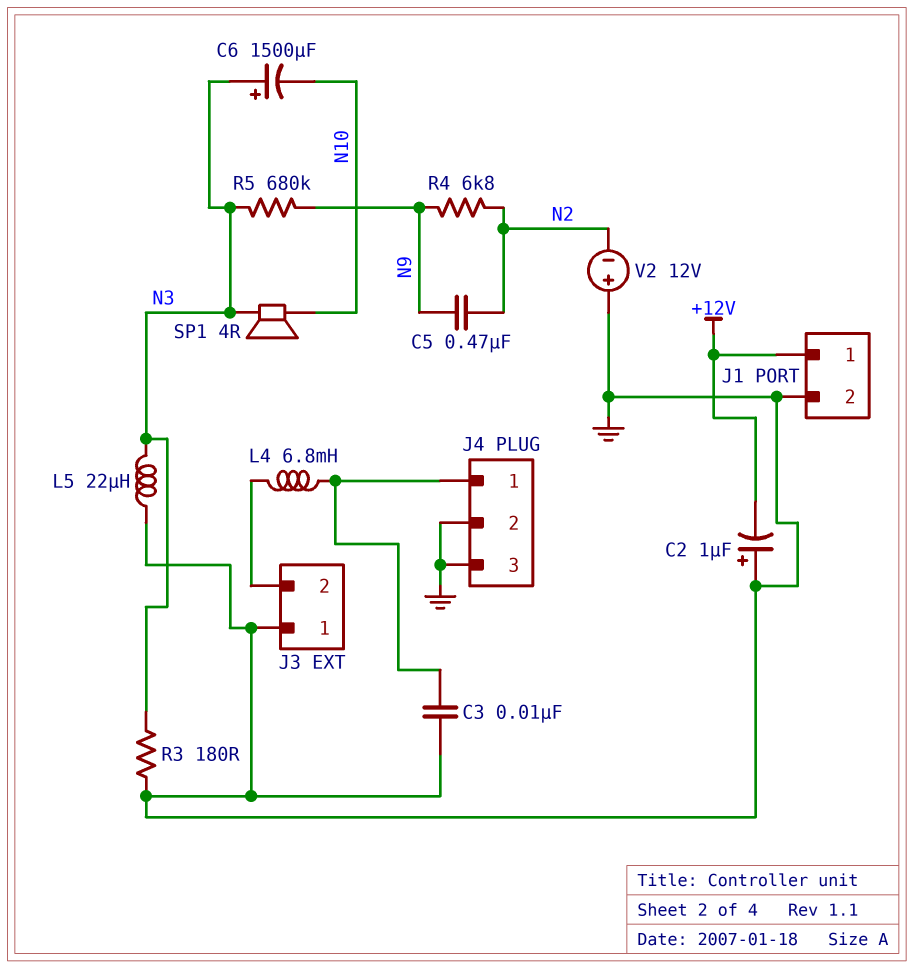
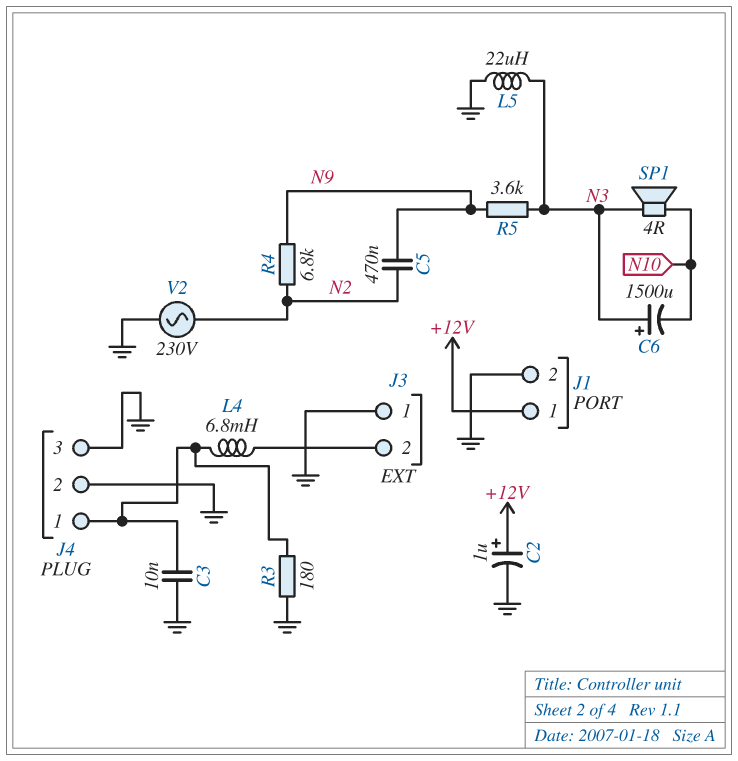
C2: 1uF (plus GND, minus +12V) -> 1uF (plus +12V, minus GND)
R3: 180 (GND, N3) -> 180 (GND, J4/1)
R5: 680k (N3, N9) -> 3.6k (N3, N9)
V2: 12V (plus GND, minus N2) -> AC 230V (GND, N2)

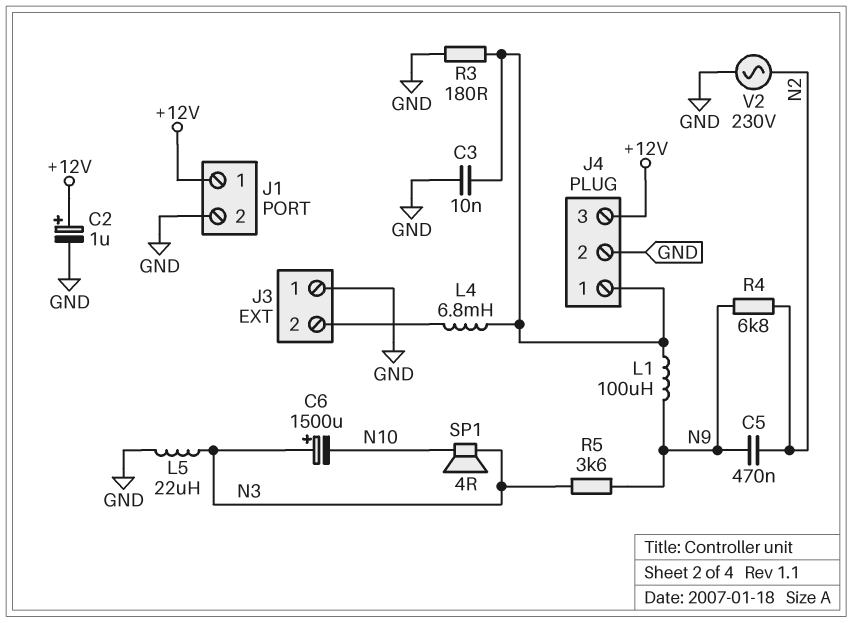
J4 pin 3: GND -> +12V
L1: none -> 100uH (J4/1, N9)

